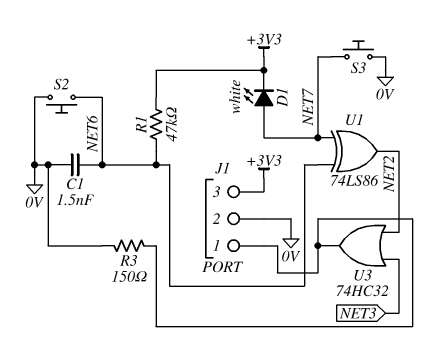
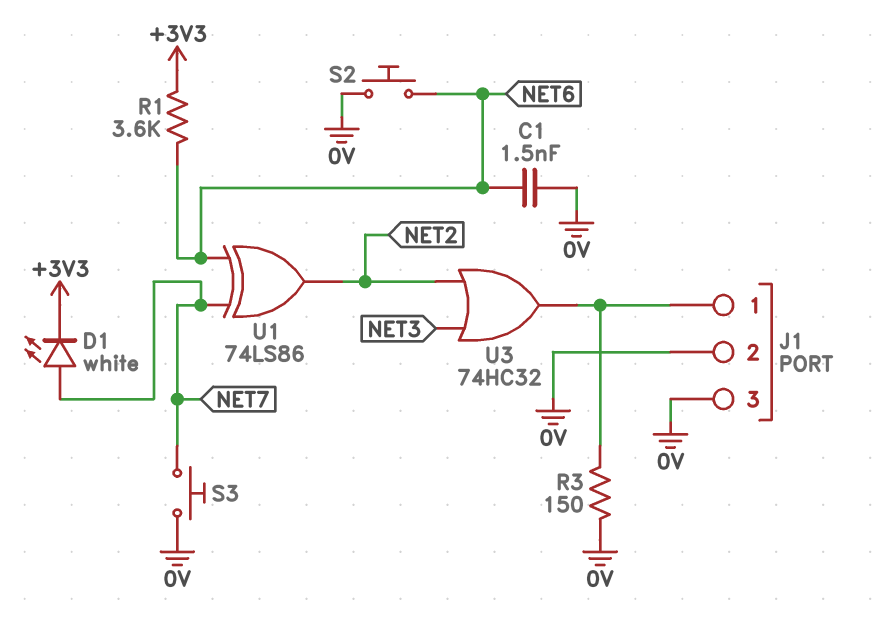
J1 pin 3: +3V3 -> 0V
R1: 47k (+3V3, NET6) -> 3.6k (+3V3, NET6)

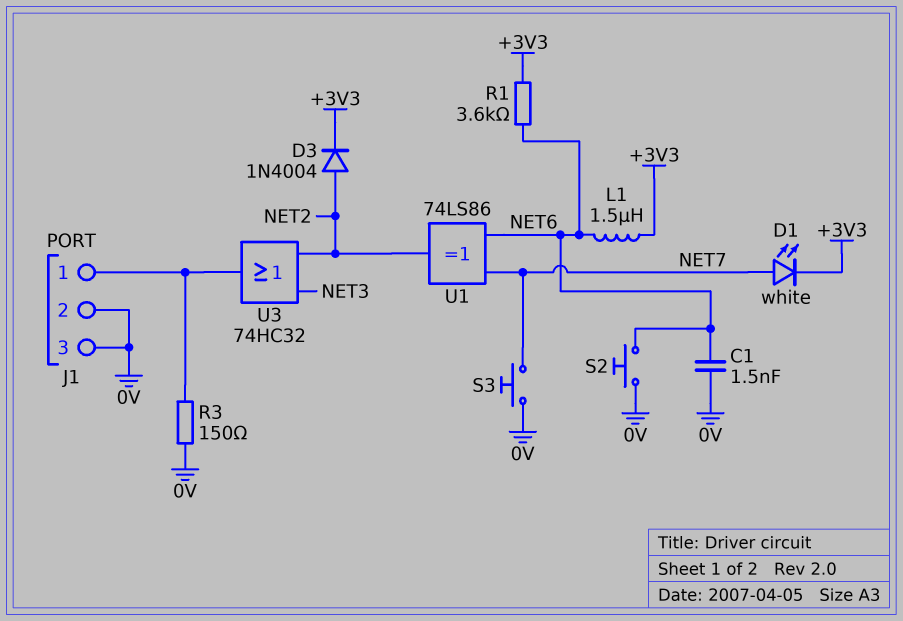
D3: none -> diode 1N4004 (A NET2, K +3V3)
L1: none -> 1.5uH (+3V3, NET6)

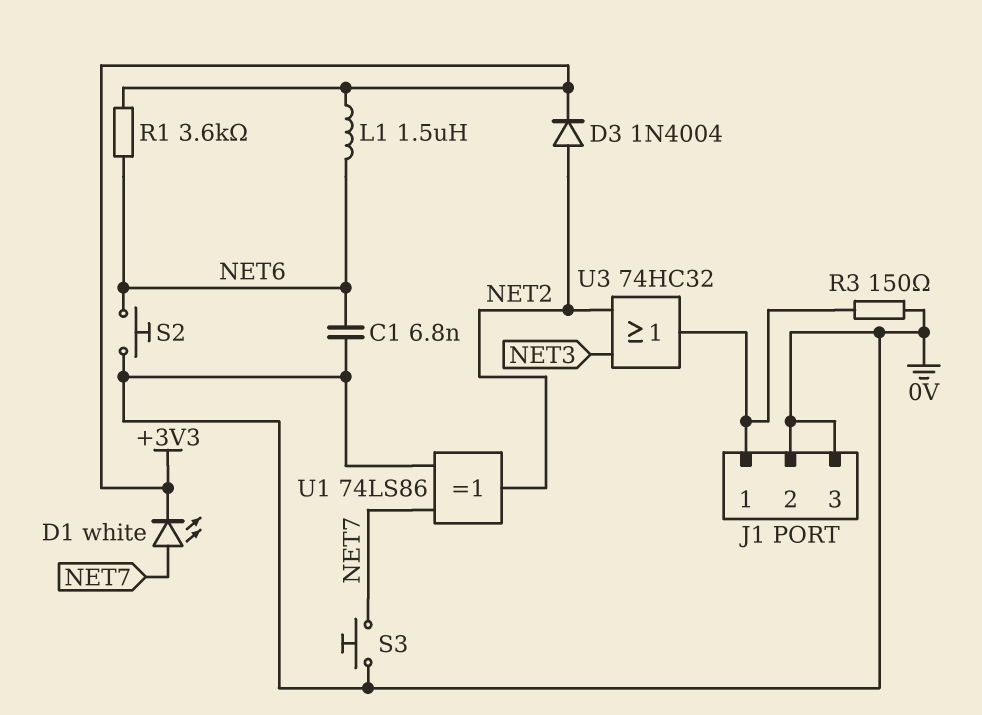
C1: 1.5nF (0V, NET6) -> 6.8nF (0V, NET6)
U1: XOR 74LS86 (in NET6, in NET7, out NET2) -> XOR 74LS86 (in 0V, in NET7, out NET2)

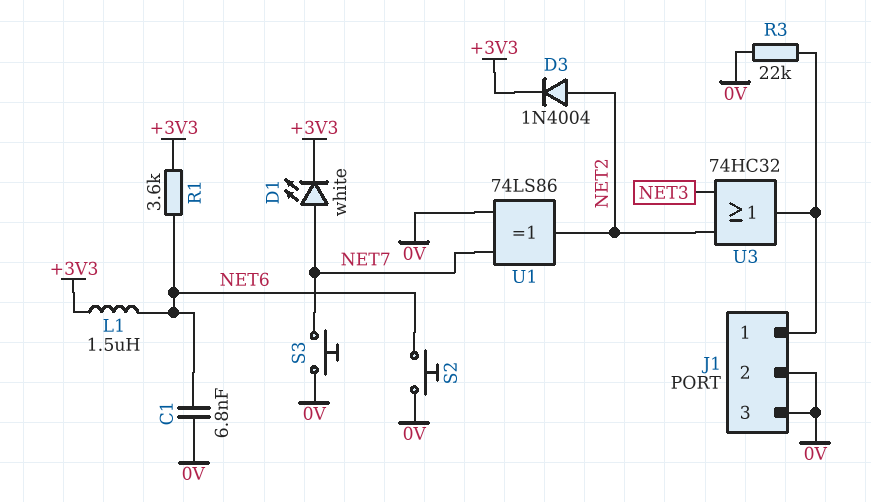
R3: 150 (0V, J1/1) -> 22k (0V, J1/1)

